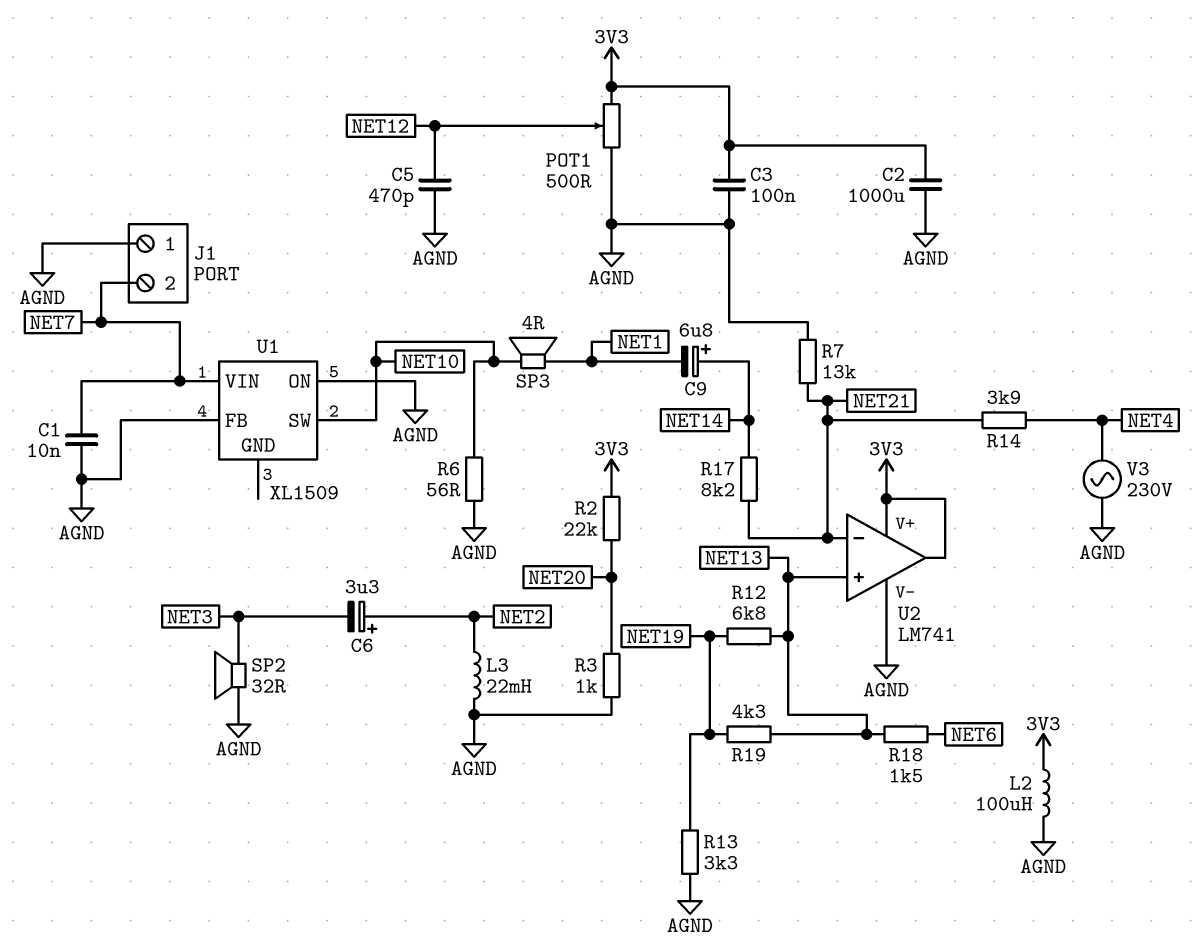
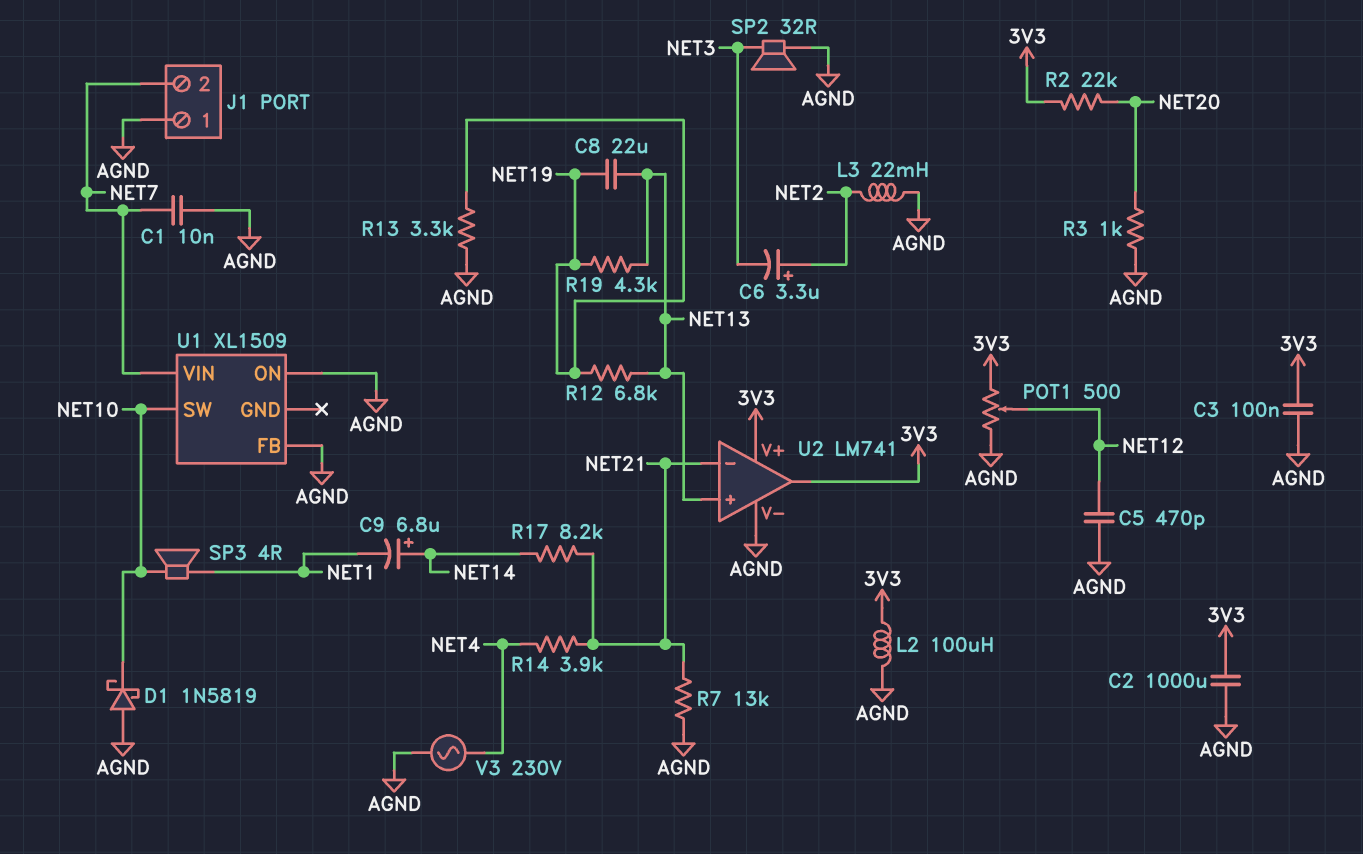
C8: none -> 22uF (NET13, NET19)
D1: none -> schottky 1N5819 (A AGND, K NET10)
R6: 56 (AGND, NET10) -> none
R18: 1.5k (NET6, NET13) -> none

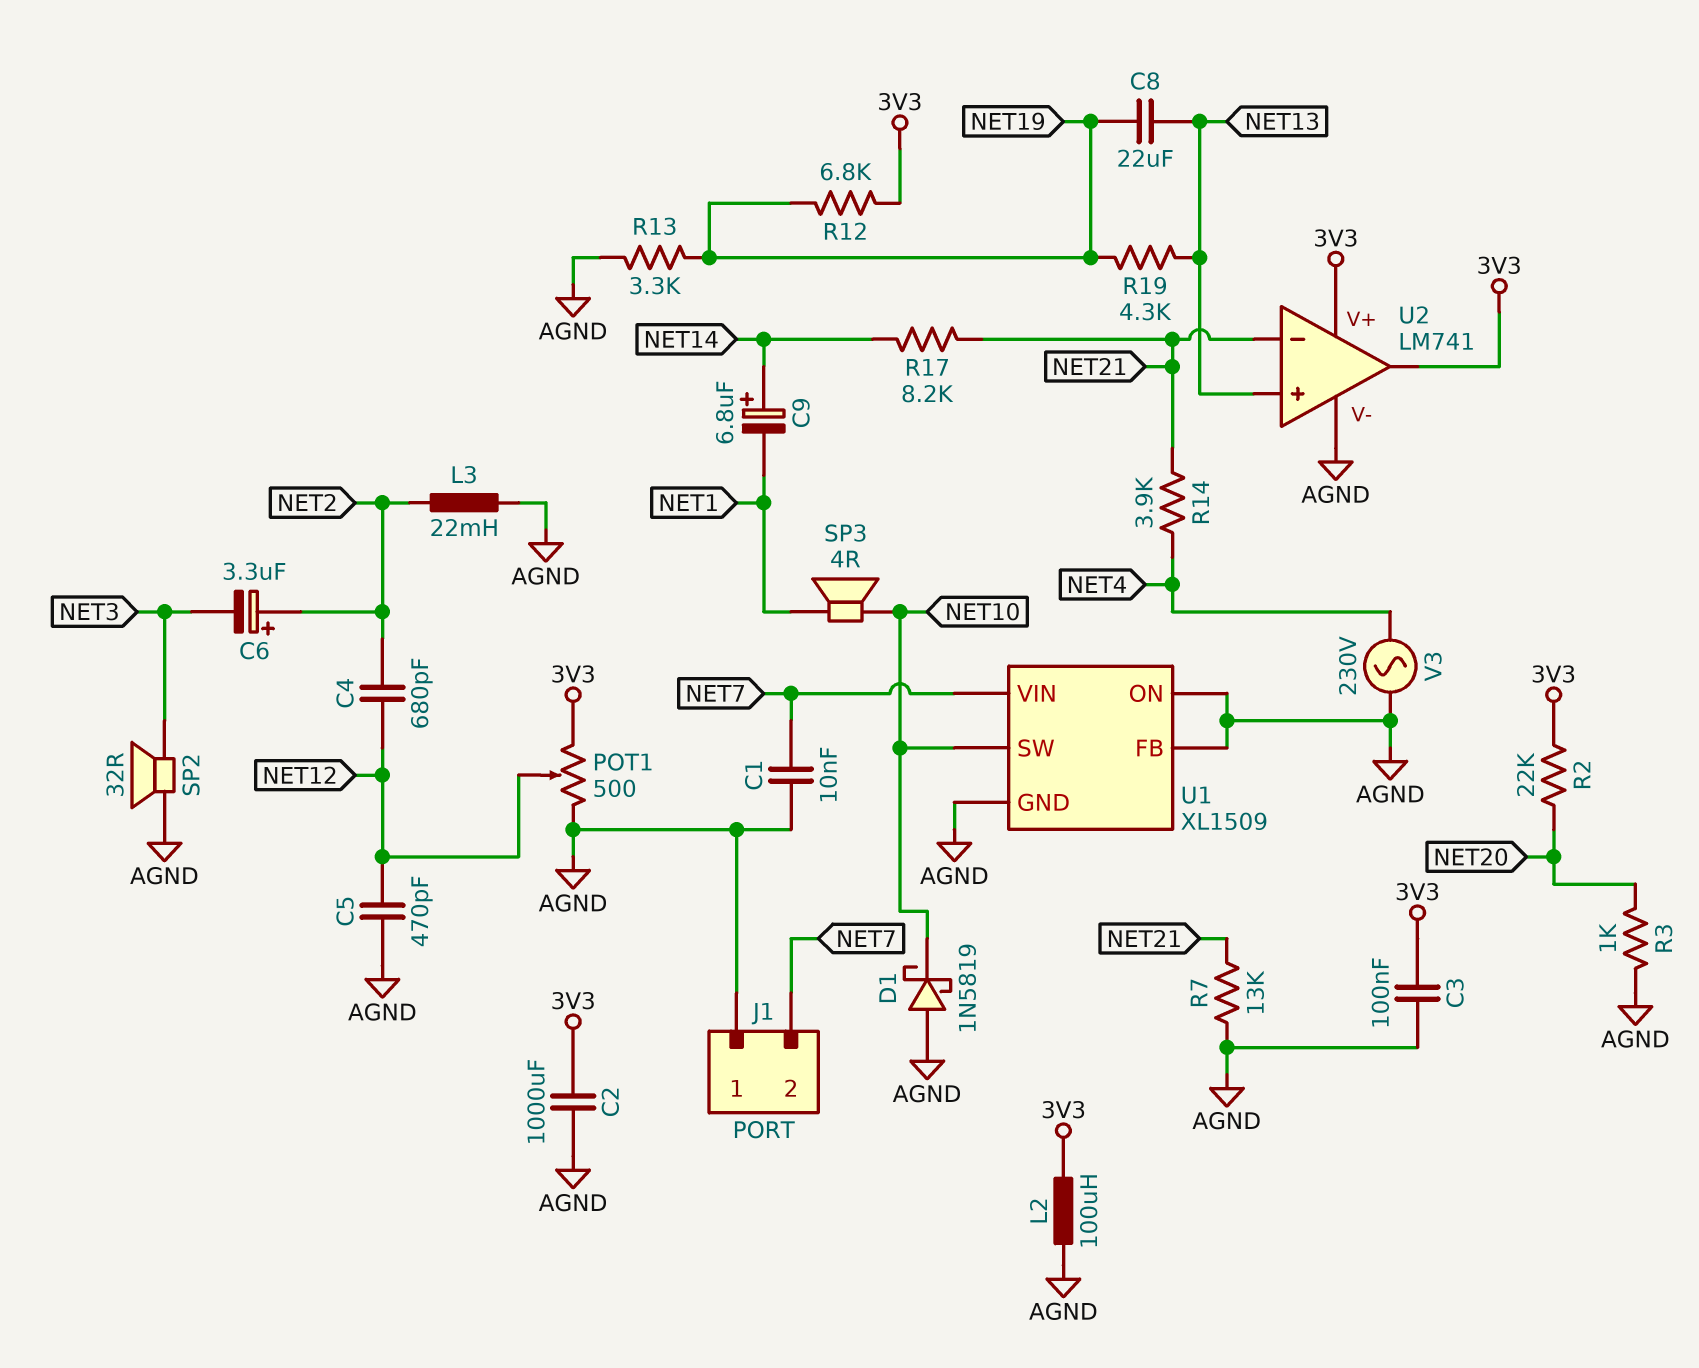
C4: none -> 680pF (NET2, NET12)
R12: 6.8k (NET13, NET19) -> 6.8k (3V3, NET19)
U1 pin GND: none -> AGND

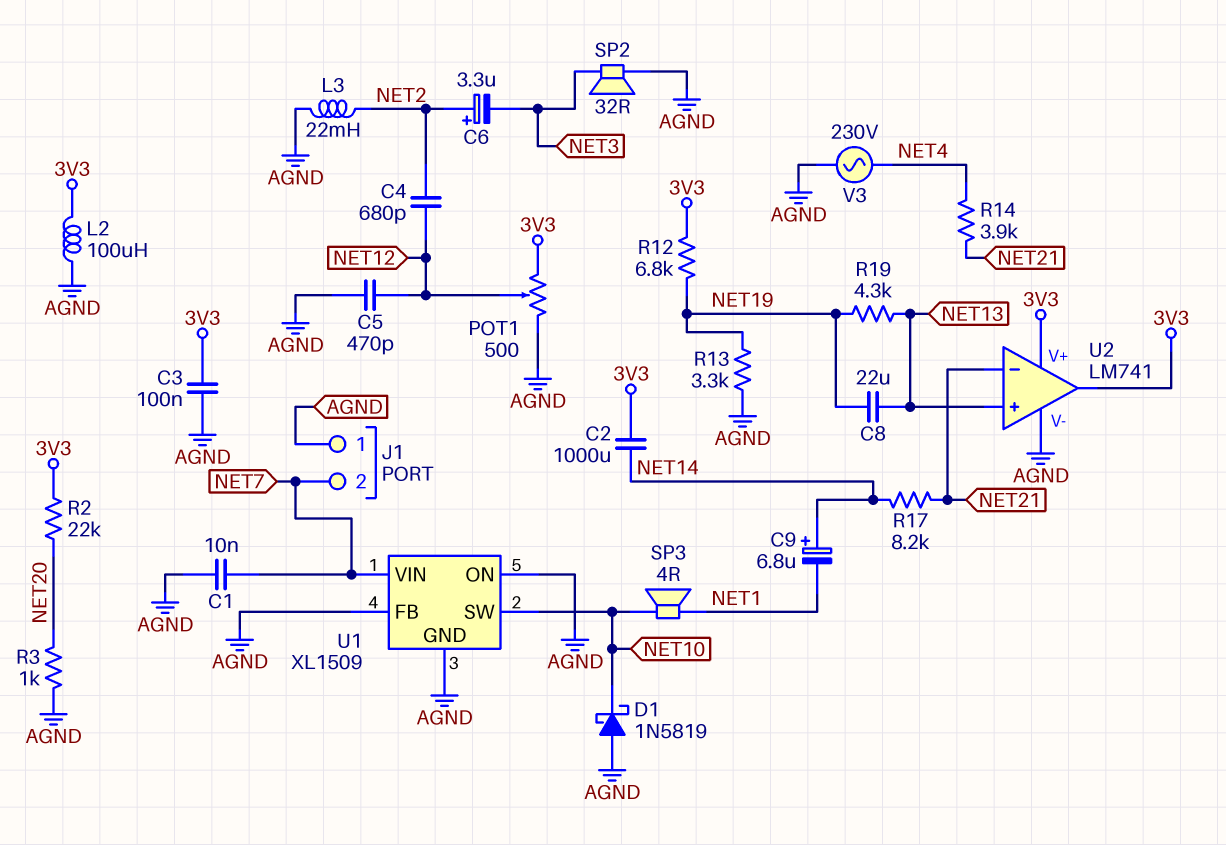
C2: 1000uF (3V3, AGND) -> 1000uF (3V3, NET14)
R7: 13k (AGND, NET21) -> none

